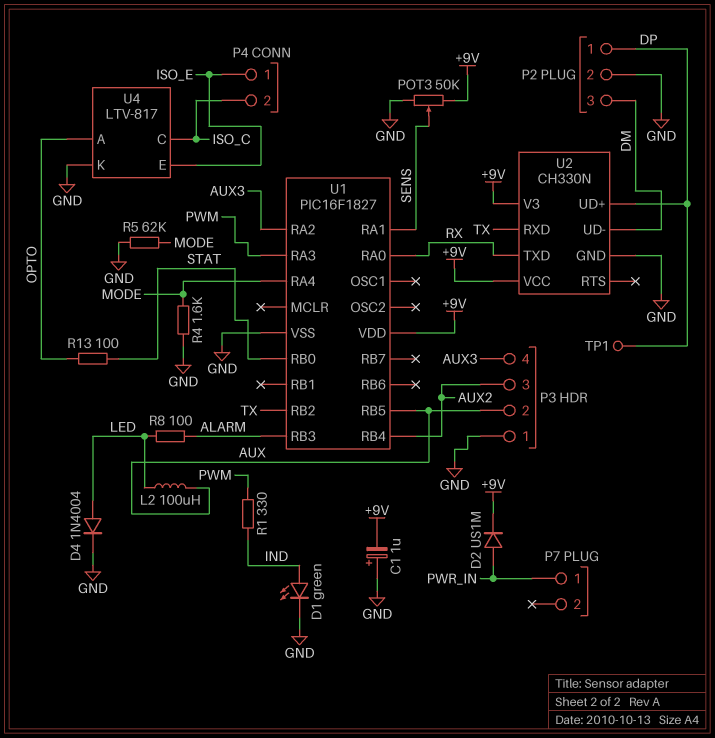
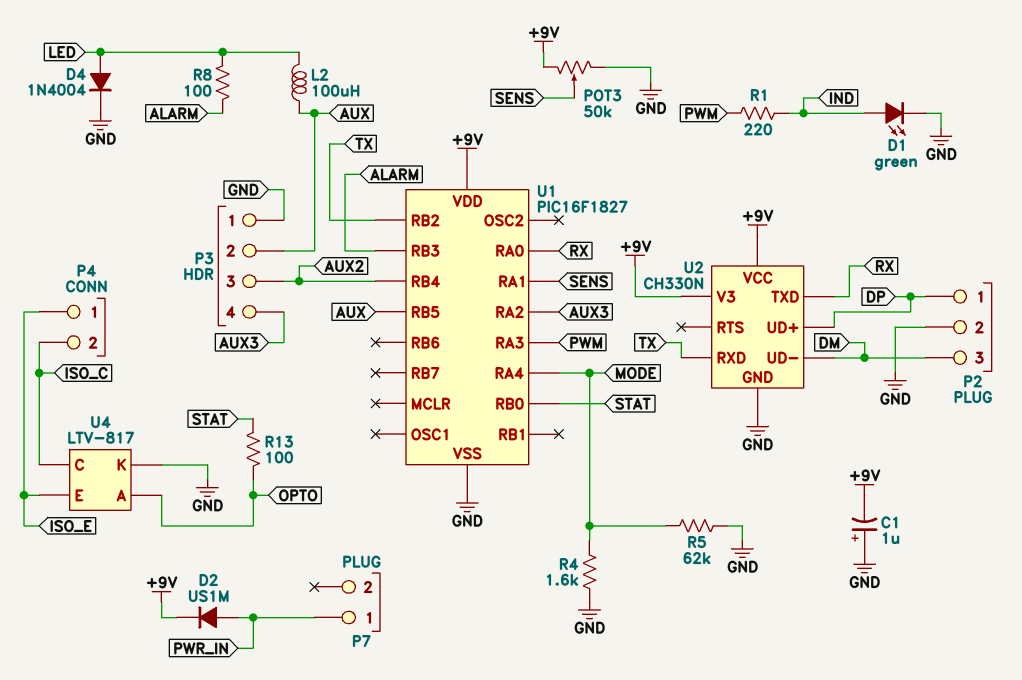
R1: 330 (IND, PWM) -> 220 (IND, PWM)
TP1: test point (DP) -> none

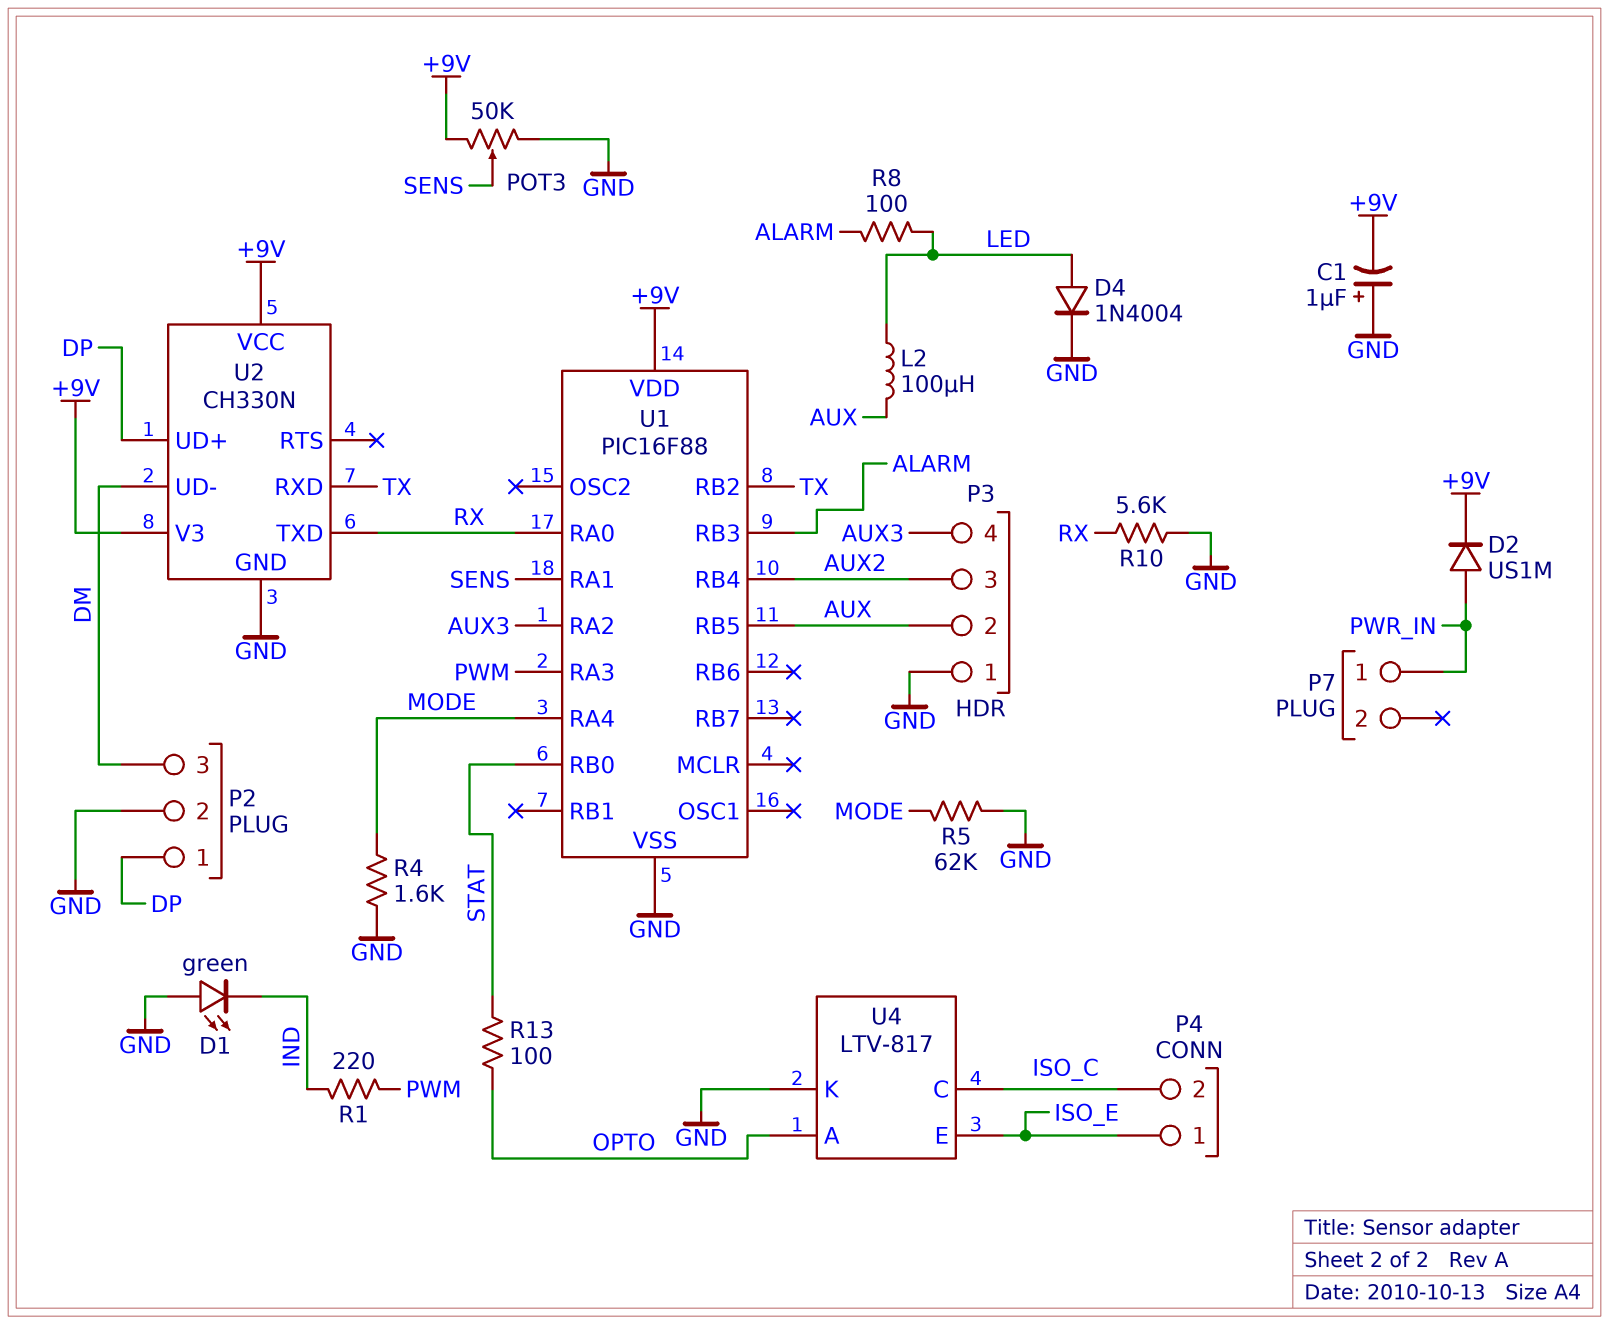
D1: LED green (A IND, K GND) -> LED green (A GND, K IND)
R10: none -> 5.6k (GND, RX)
U1: PIC16F1827 -> PIC16F88

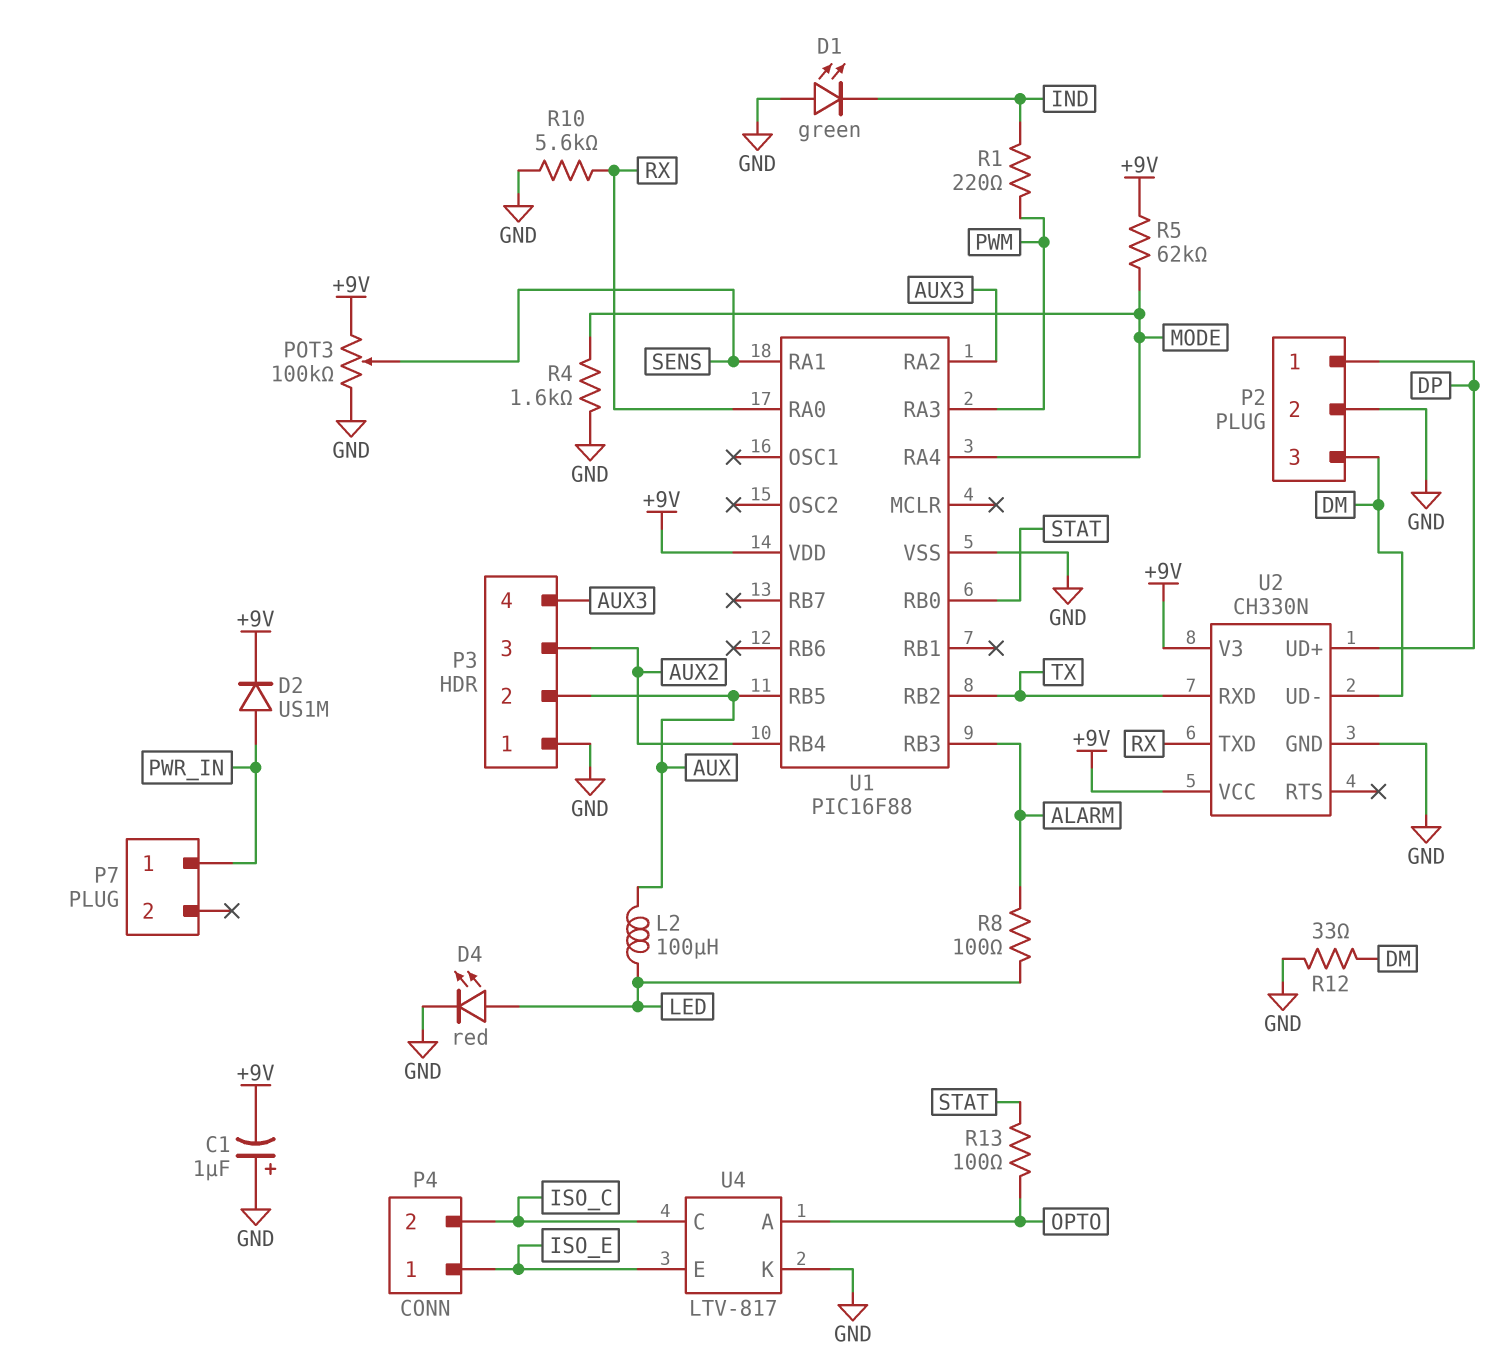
D4: diode 1N4004 (A LED, K GND) -> LED red (A LED, K GND)
POT3: 50k (+9V, GND, wiper SENS) -> 100k (+9V, GND, wiper SENS)
R5: 62k (GND, MODE) -> 62k (+9V, MODE)
R12: none -> 33 (DM, GND)

